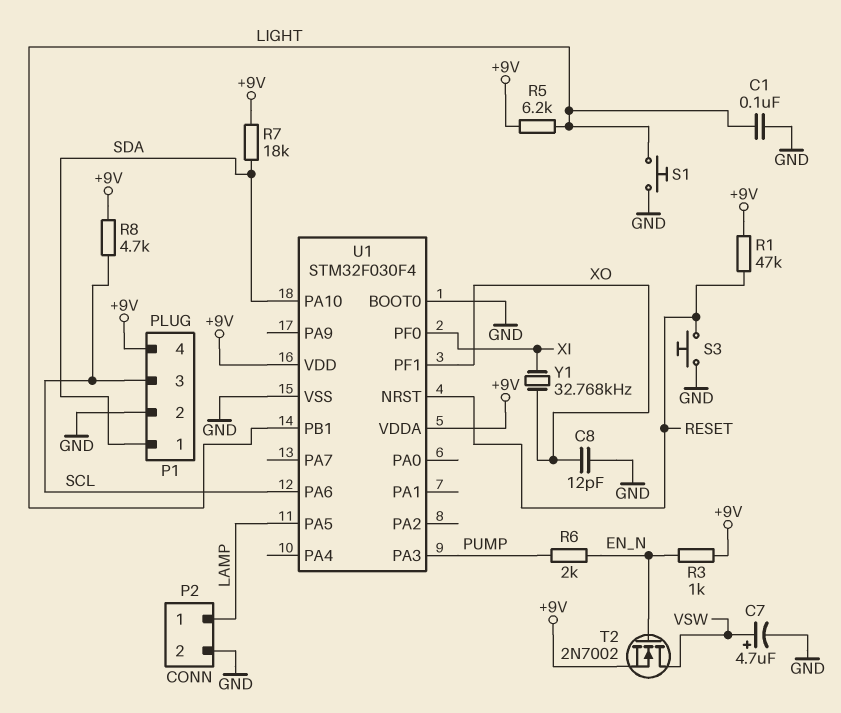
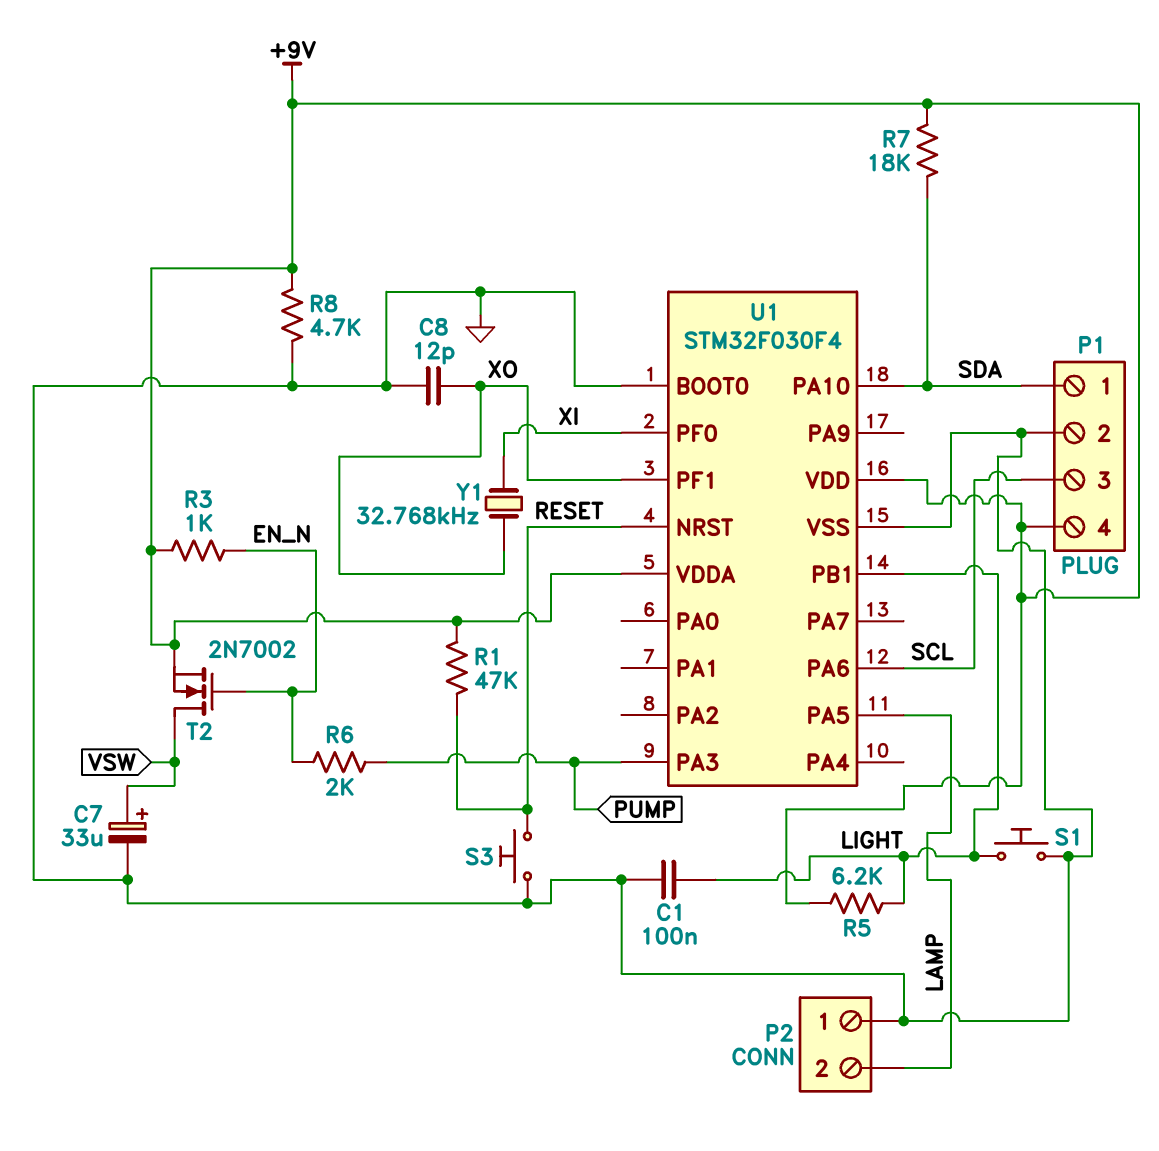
C7: 4.7uF (plus VSW, minus GND) -> 33uF (plus VSW, minus GND)
P2 pin 1: LAMP -> GND
P2 pin 2: GND -> LAMP
R8: 4.7k (+9V, SCL) -> 4.7k (+9V, GND)

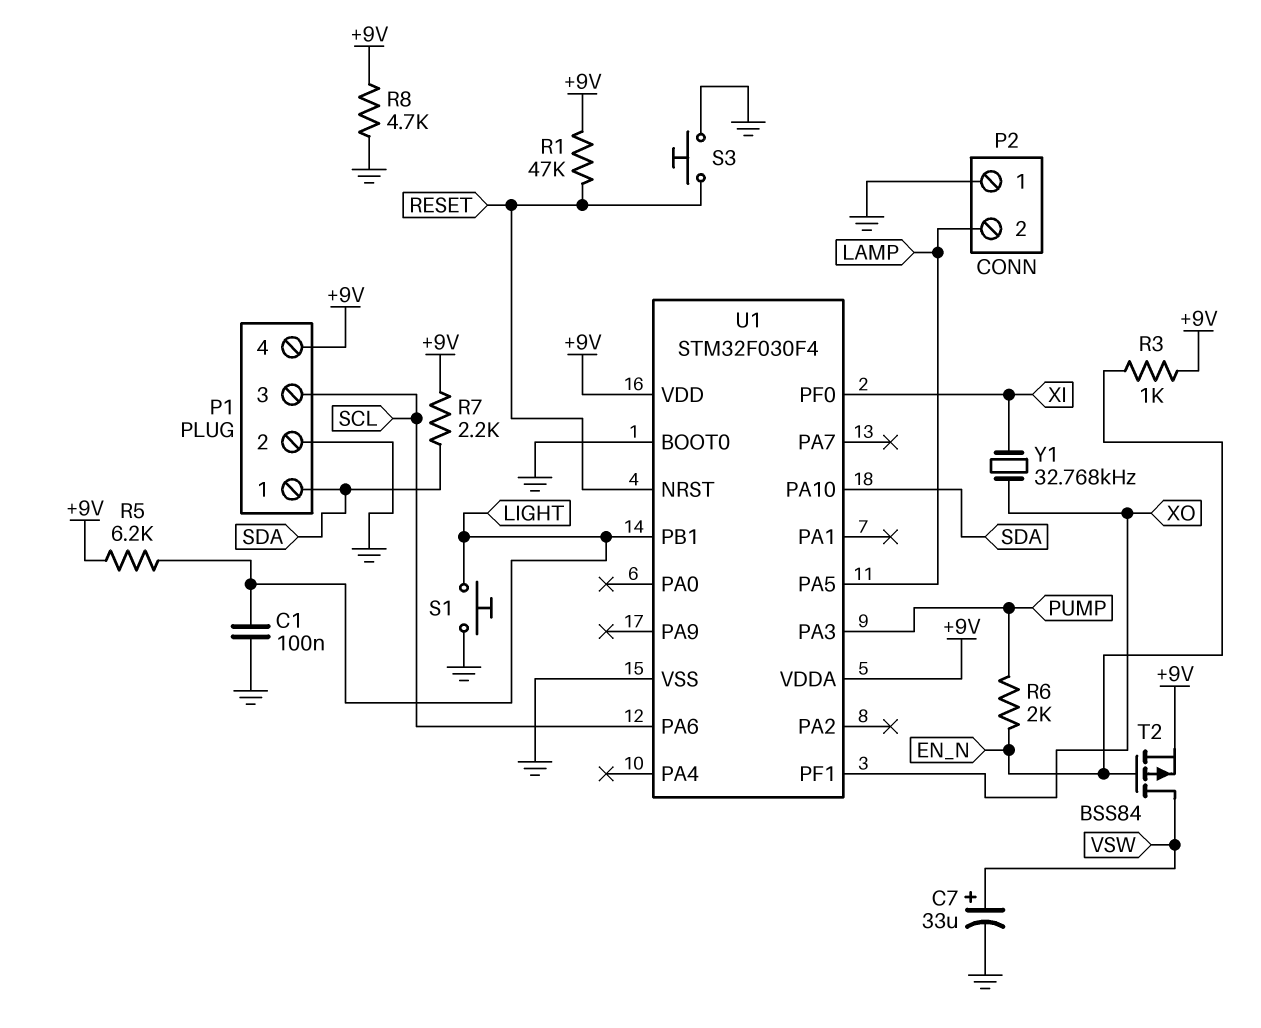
C8: 12pF (GND, XO) -> none
R7: 18k (+9V, SDA) -> 2.2k (+9V, SDA)
T2: NMOS 2N7002 (G EN_N, D VSW, S +9V) -> PMOS BSS84 (G EN_N, D VSW, S +9V)

